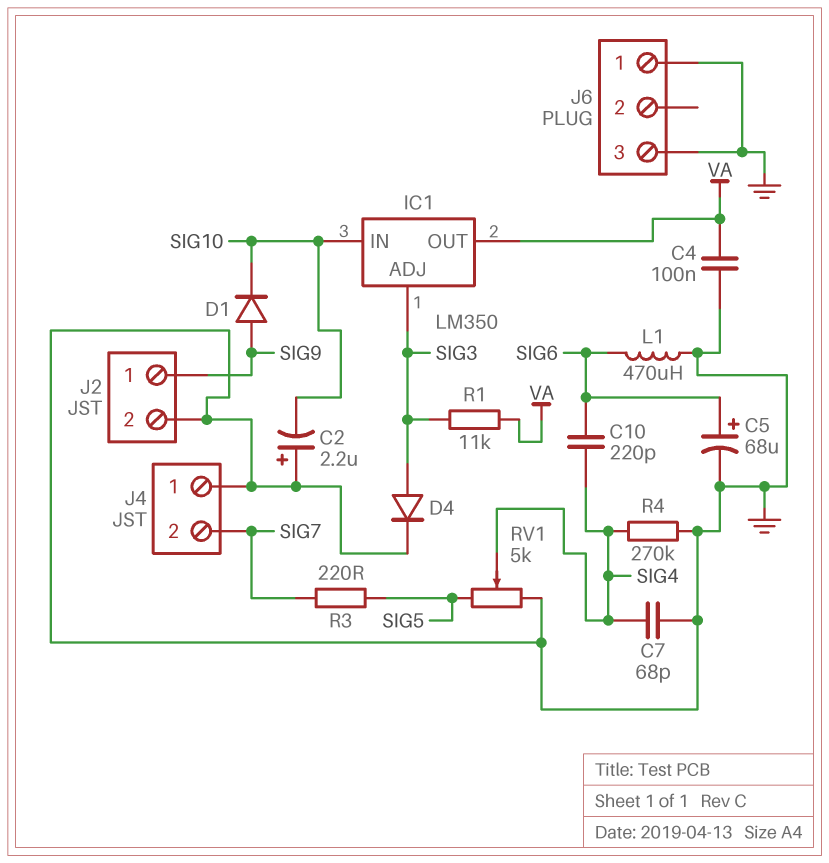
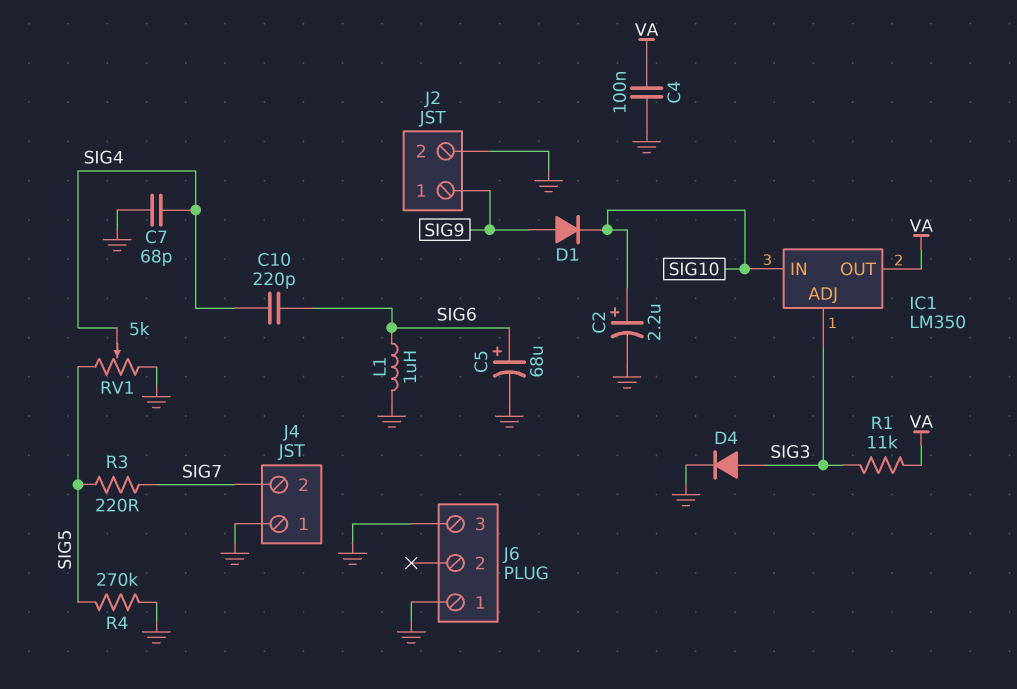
C2: 2.2uF (plus GND, minus SIG10) -> 2.2uF (plus SIG10, minus GND)
L1: 470uH (GND, SIG6) -> 1uH (GND, SIG6)
R4: 270k (GND, SIG4) -> 270k (GND, SIG5)

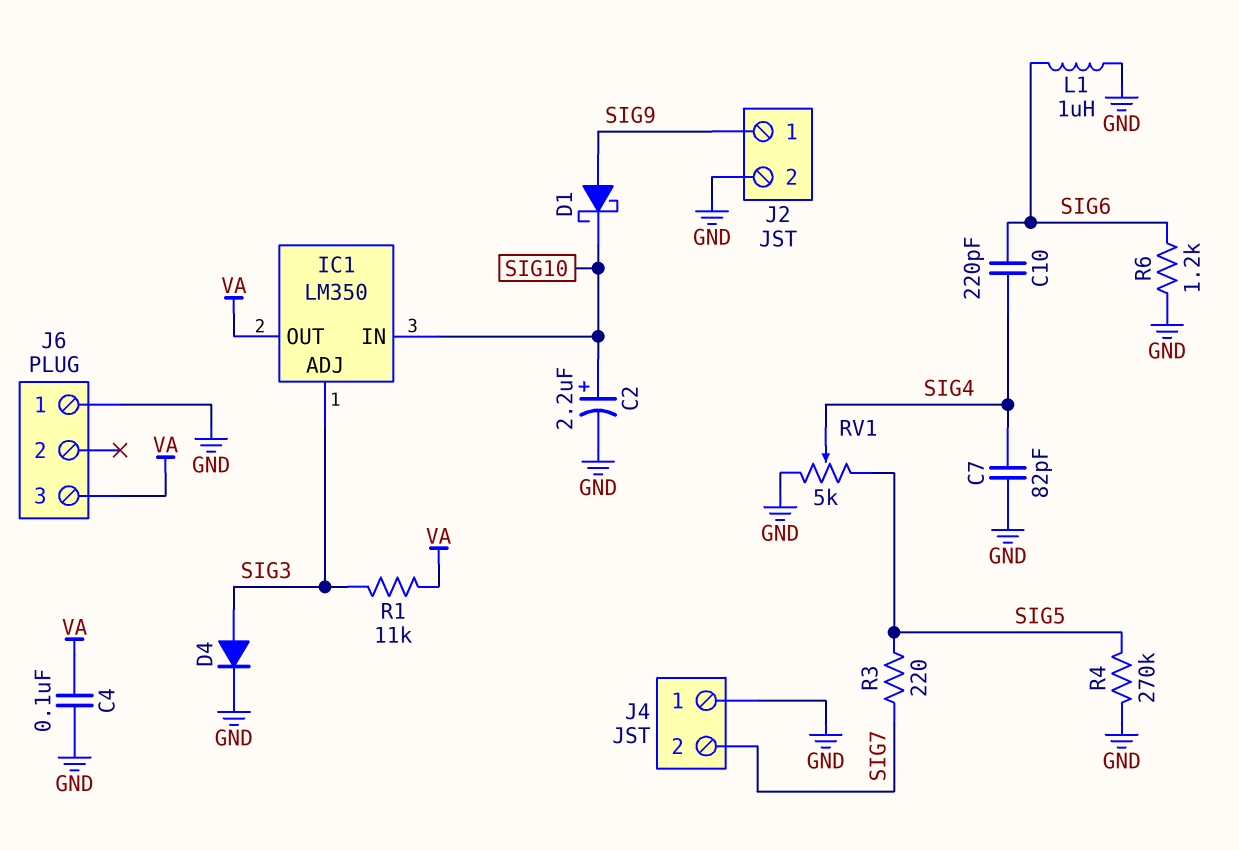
C5: 68uF (plus SIG6, minus GND) -> none
C7: 68pF (GND, SIG4) -> 82pF (GND, SIG4)
D1: diode (A SIG9, K SIG10) -> schottky (A SIG9, K SIG10)
J6 pin 3: GND -> VA
R6: none -> 1.2k (GND, SIG6)

